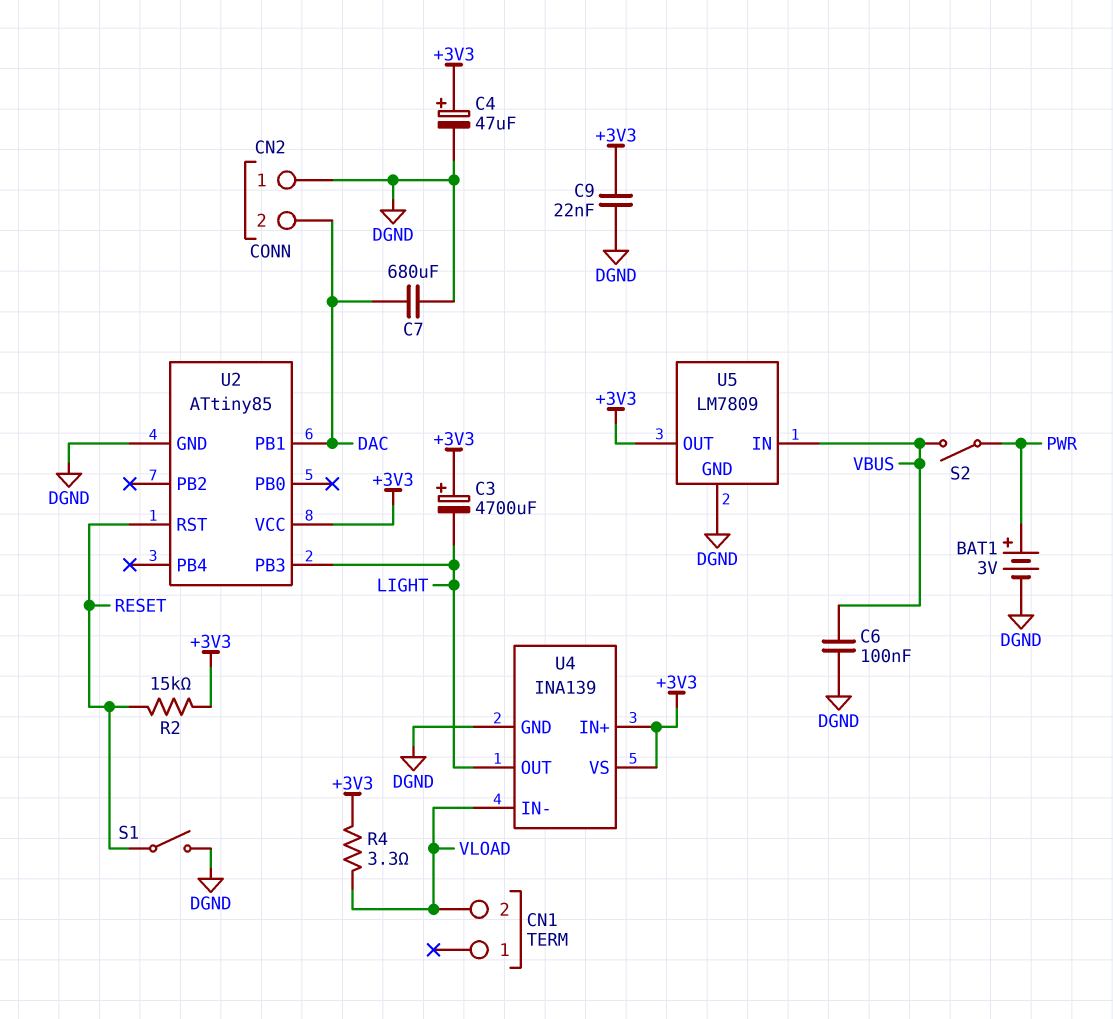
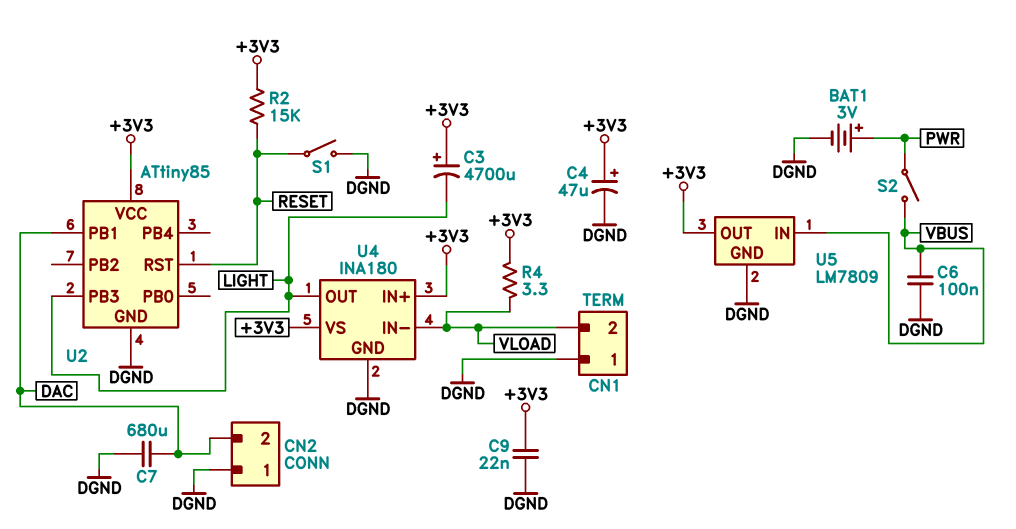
CN1 pin 1: none -> DGND
U4: INA139 -> INA180

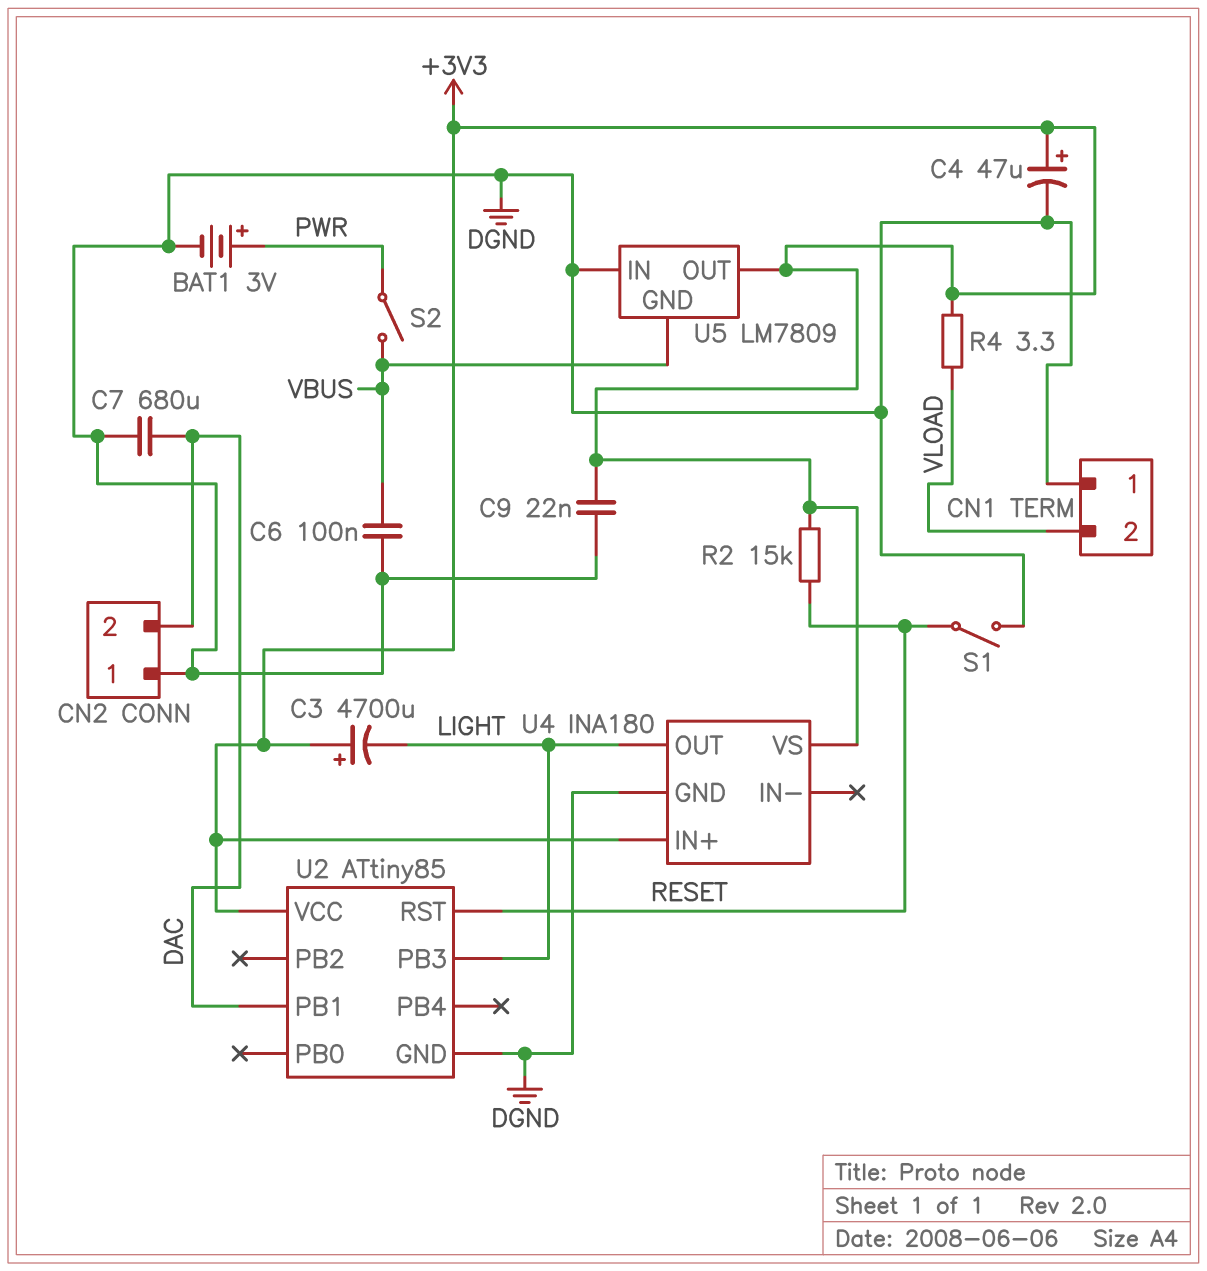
U4 pin IN-: VLOAD -> none
U5 pin GND: DGND -> VBUS
U5 pin IN: VBUS -> DGND

